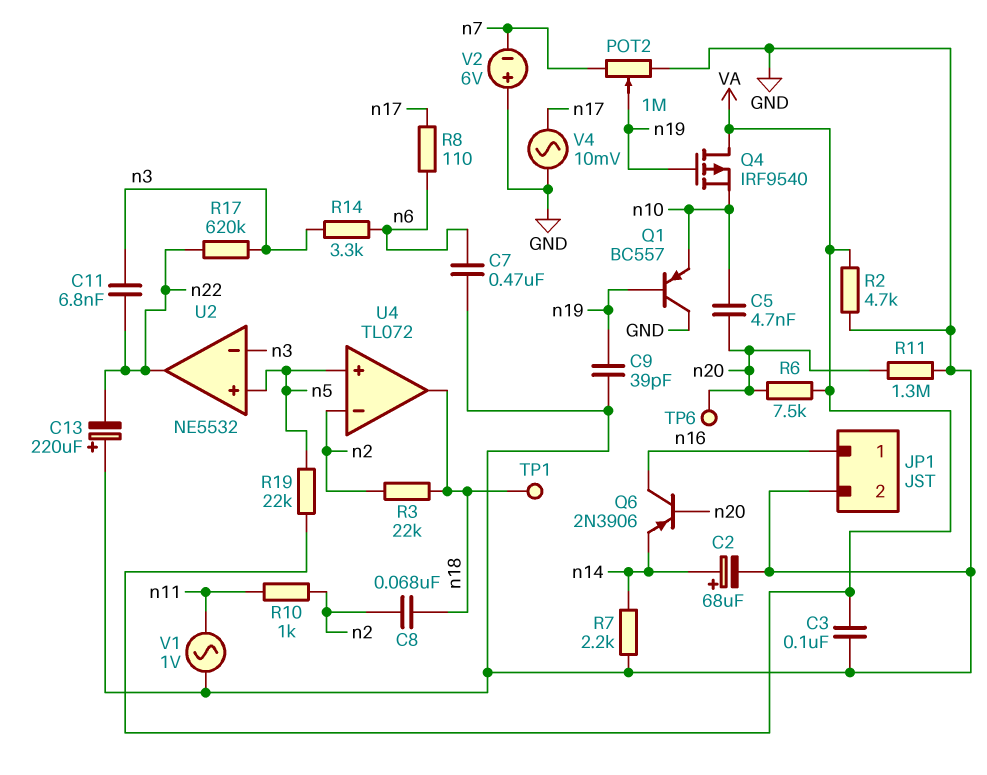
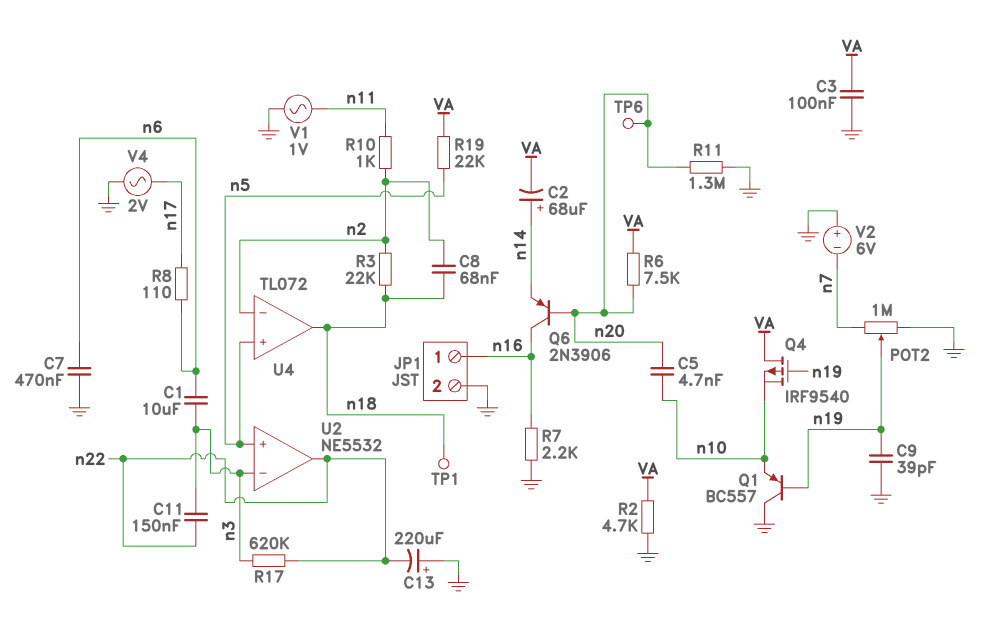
C1: none -> 10uF (n3, n6)
C2: 68uF (plus n14, minus GND) -> 68uF (plus n14, minus VA)
C11: 6.8nF (n3, n22) -> 150nF (n3, n22)
R7: 2.2k (GND, n14) -> 2.2k (GND, n16)
R14: 3.3k (n3, n6) -> none
V4: AC 10mV (GND, n17) -> AC 2V (GND, n17)

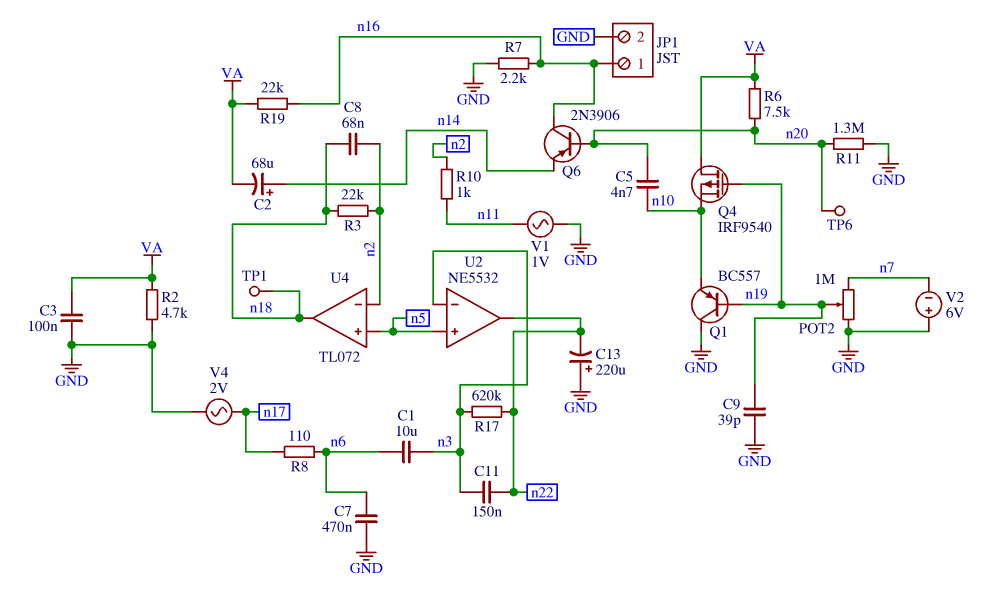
R19: 22k (VA, n5) -> 22k (VA, n16)

